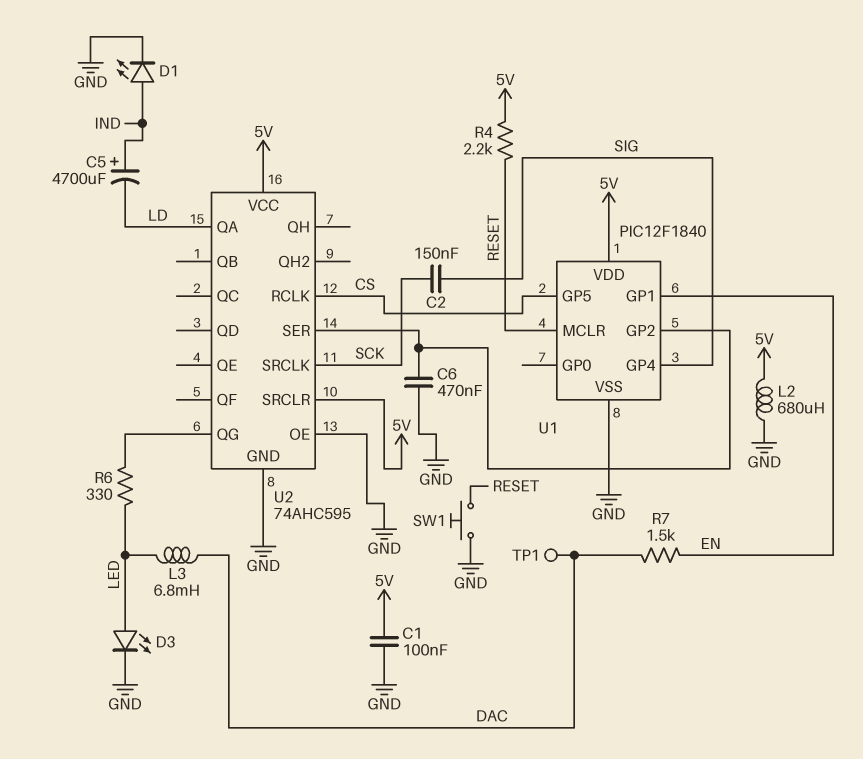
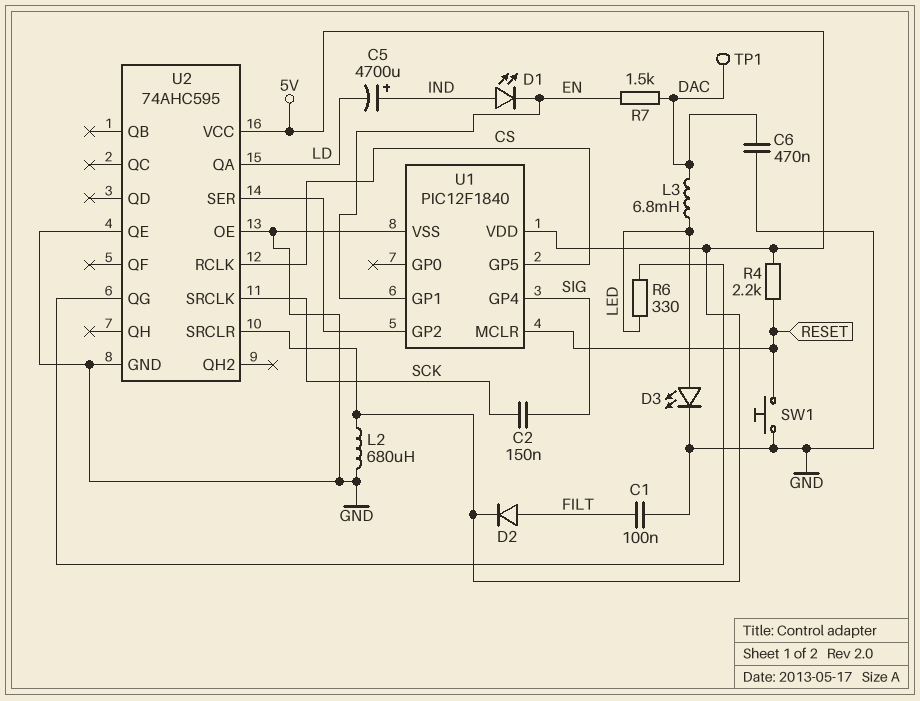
C1: 100nF (5V, GND) -> 100nF (FILT, GND)
C6: 470nF (GND, U1/GP2) -> 470nF (DAC, GND)
D1: LED (A IND, K GND) -> LED (A IND, K EN)
D2: none -> diode (A FILT, K 5V)
U2 pin QE: none -> GND

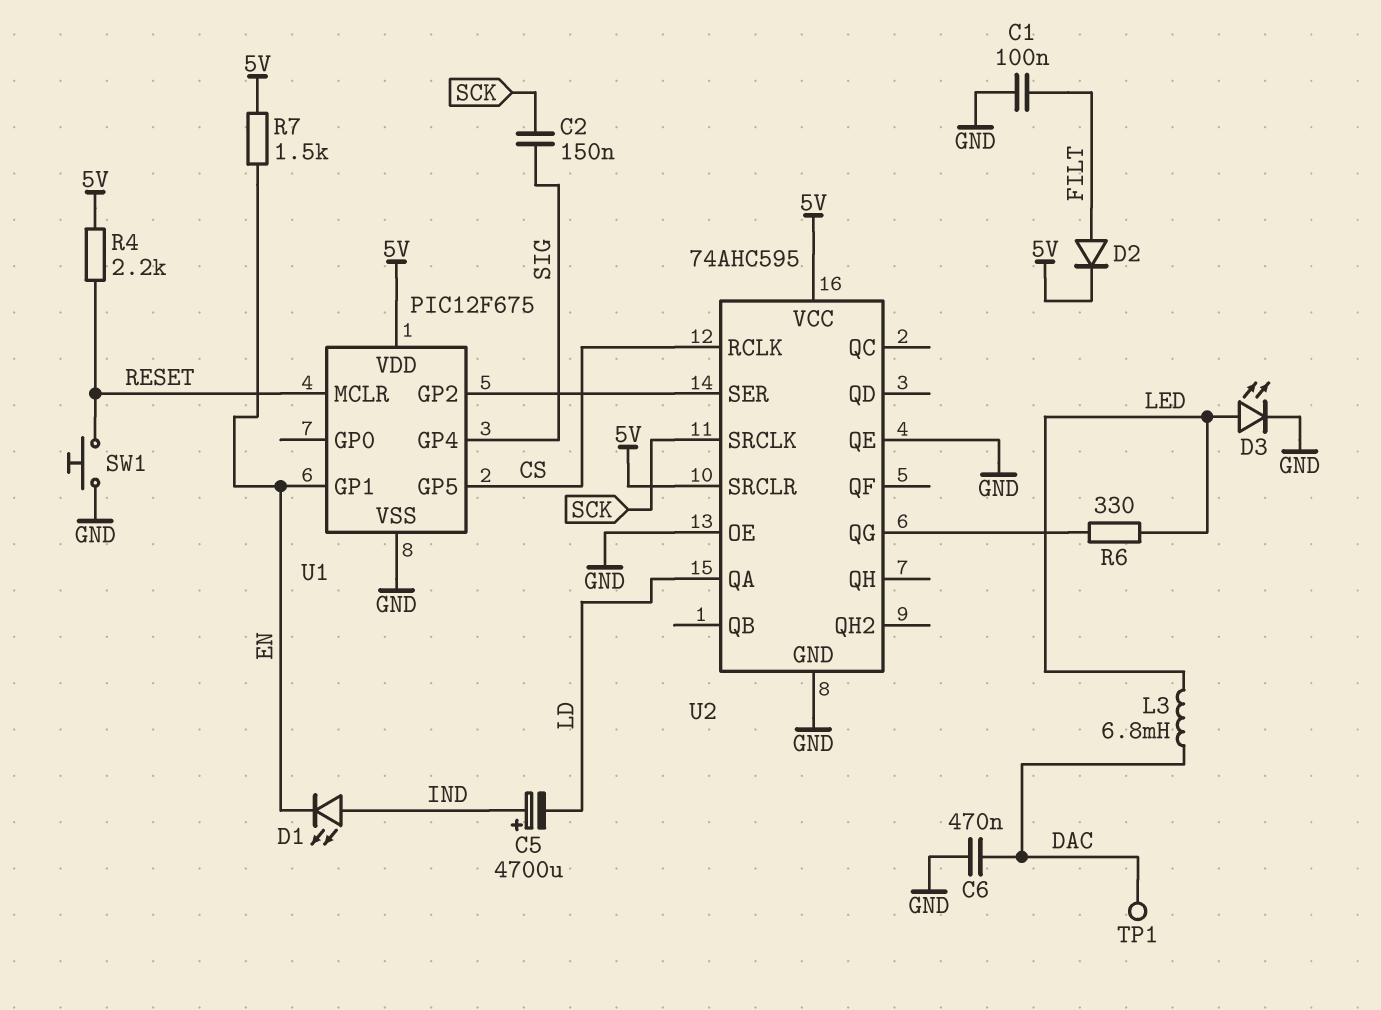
L2: 680uH (5V, GND) -> none
R7: 1.5k (DAC, EN) -> 1.5k (5V, EN)
U1: PIC12F1840 -> PIC12F675

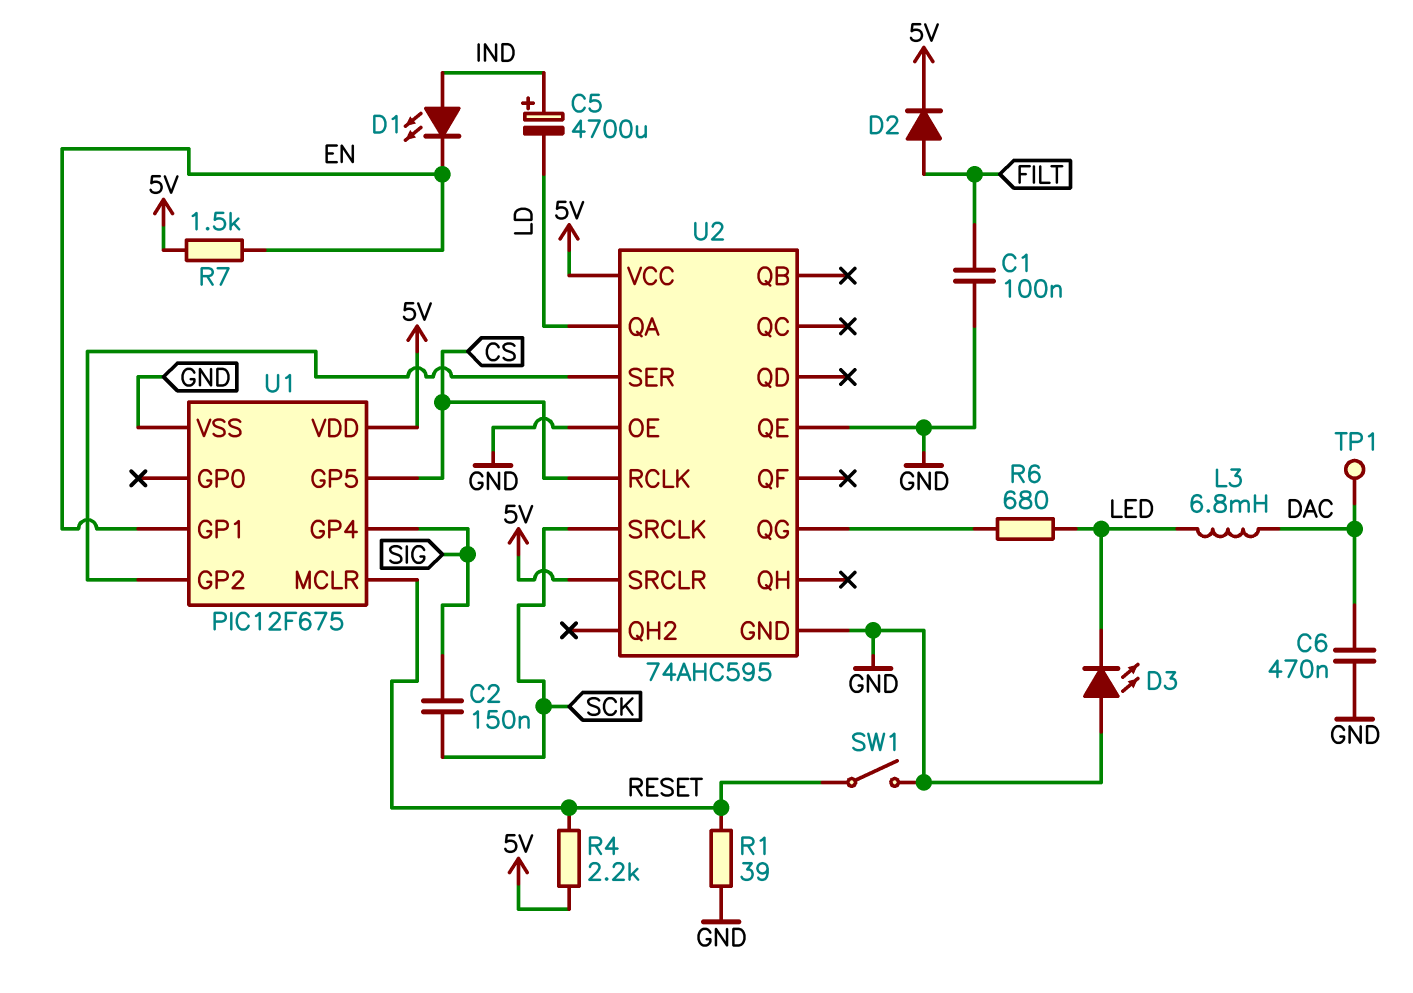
D3: LED (A LED, K GND) -> LED (A GND, K LED)
R1: none -> 39 (GND, RESET)
R6: 330 (LED, U2/QG) -> 680 (LED, U2/QG)
SW1: button (GND, RESET) -> switch (GND, RESET)

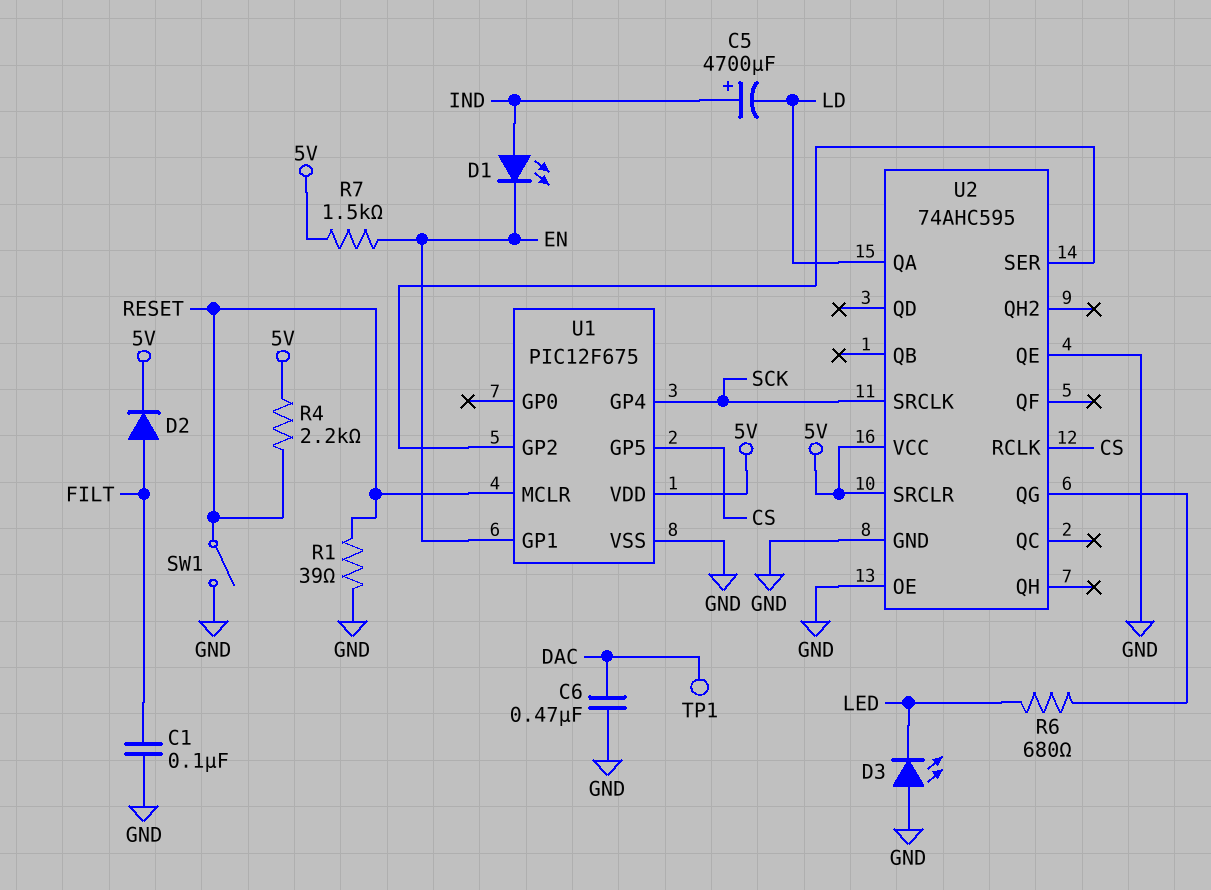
C2: 150nF (SCK, SIG) -> none
L3: 6.8mH (DAC, LED) -> none
U1 pin GP4: SIG -> SCK

